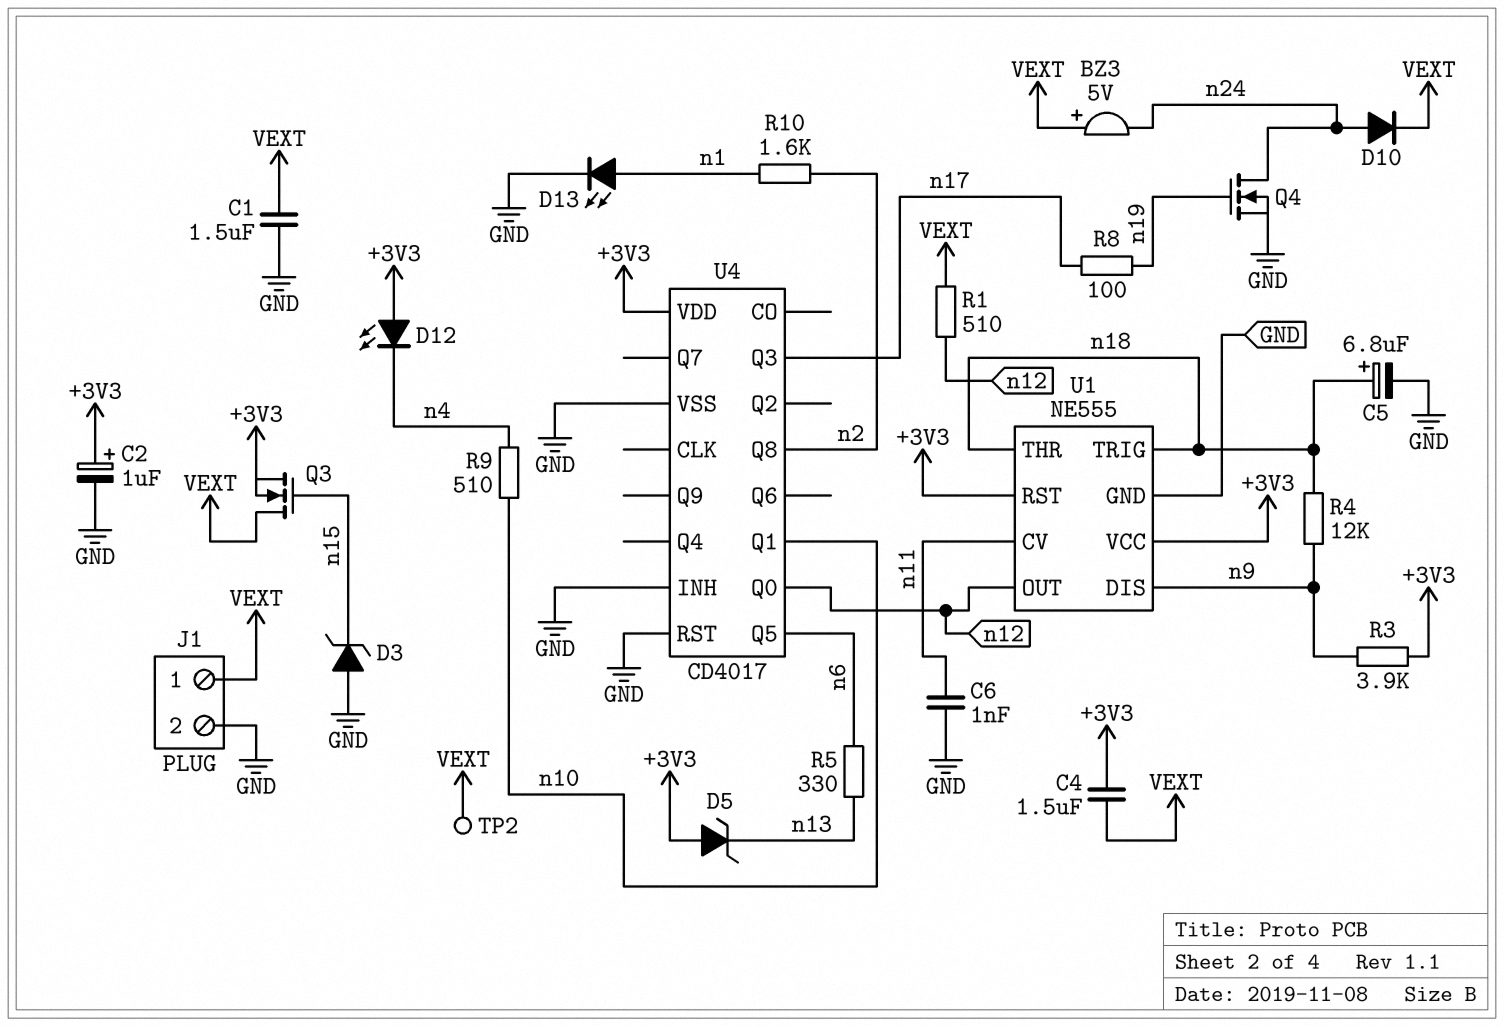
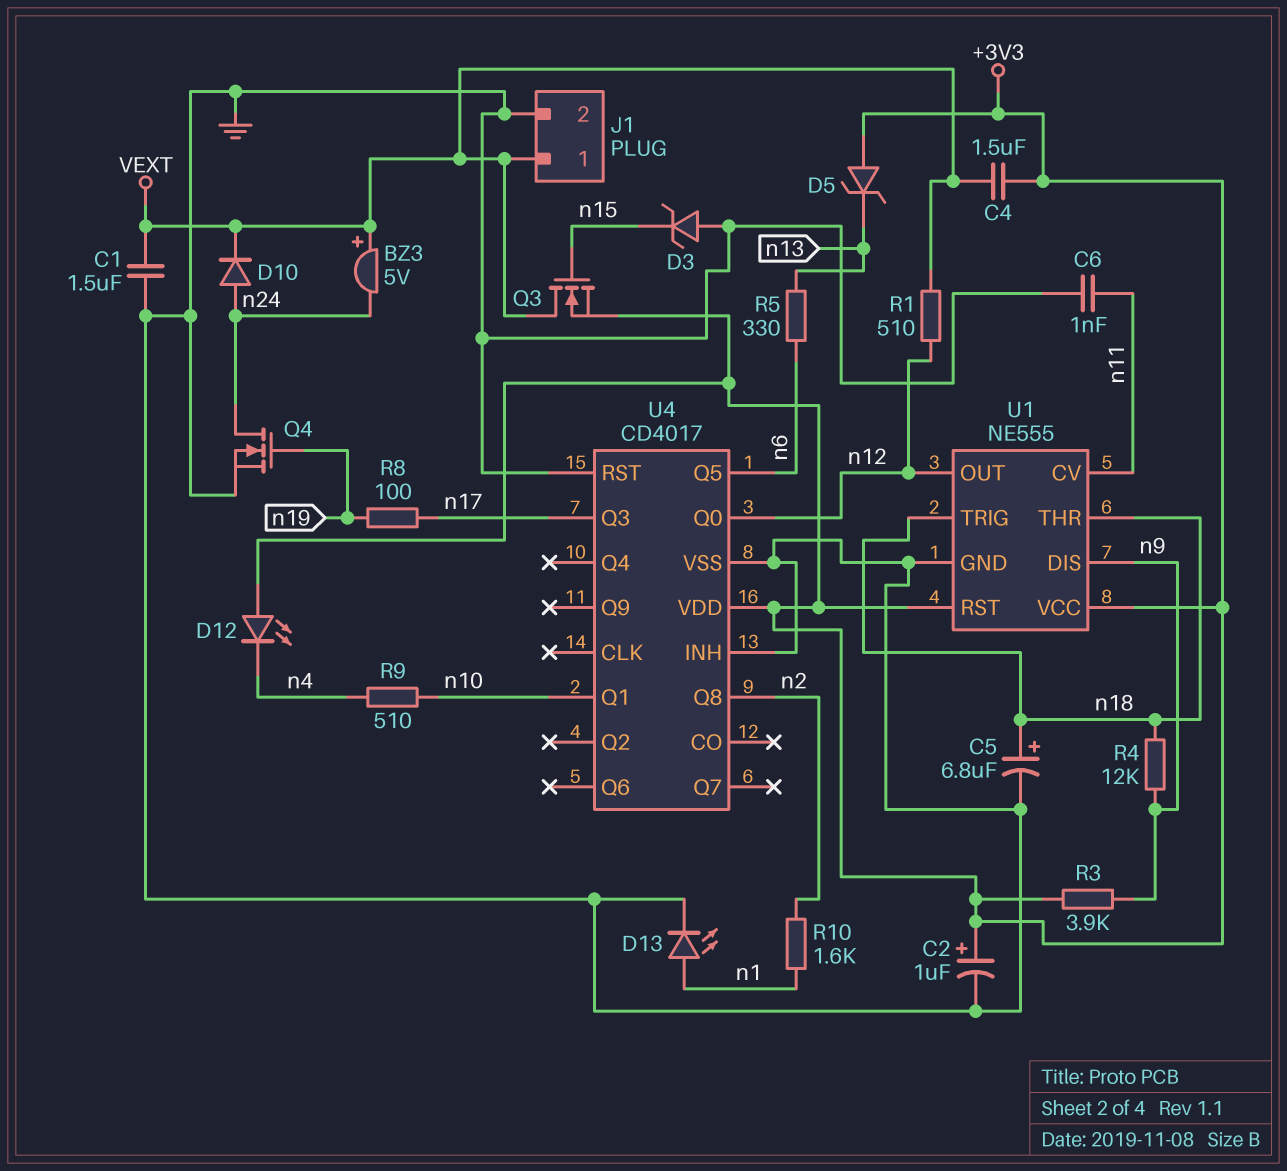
TP2: test point (VEXT) -> none

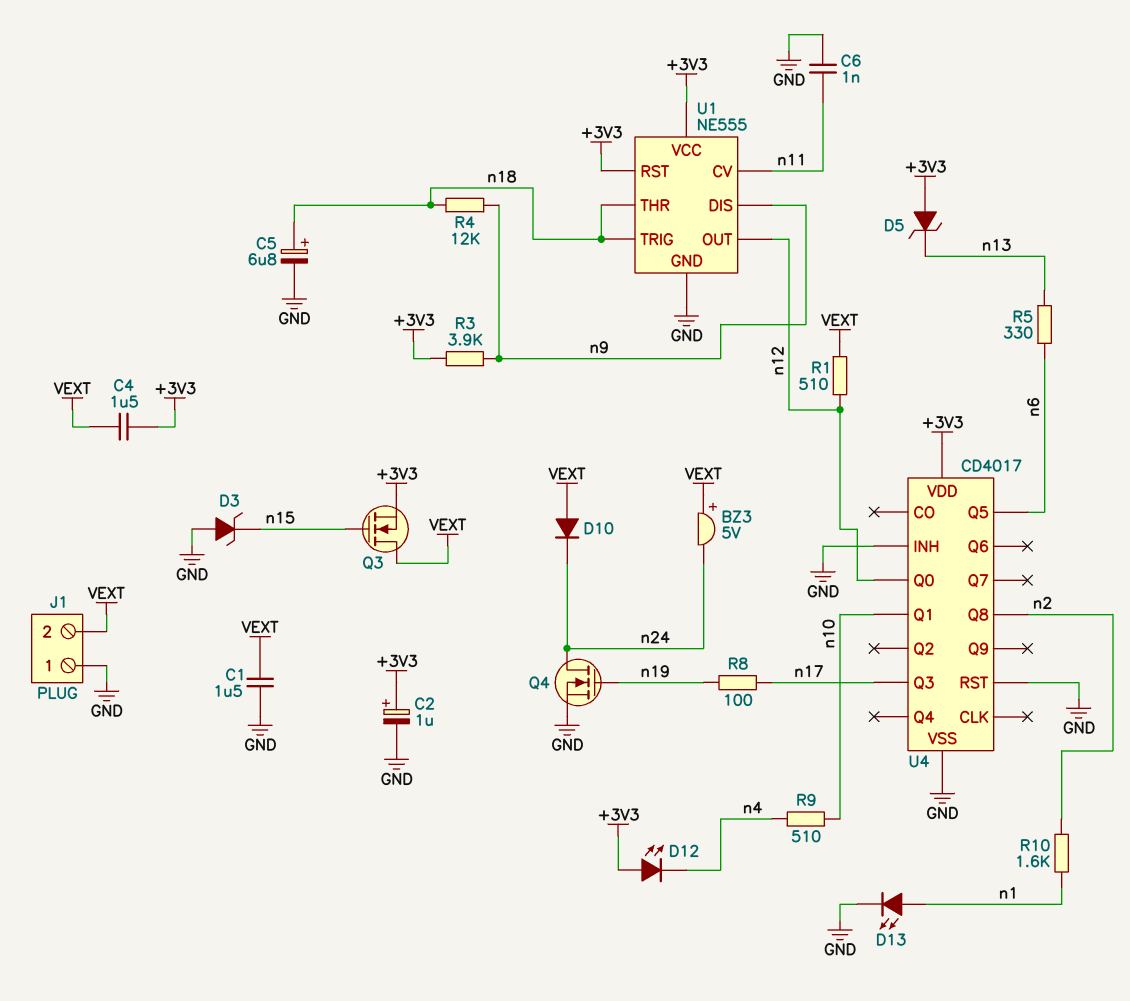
D10: diode (A n24, K VEXT) -> diode (A VEXT, K n24)
J1 pin 1: VEXT -> GND
J1 pin 2: GND -> VEXT

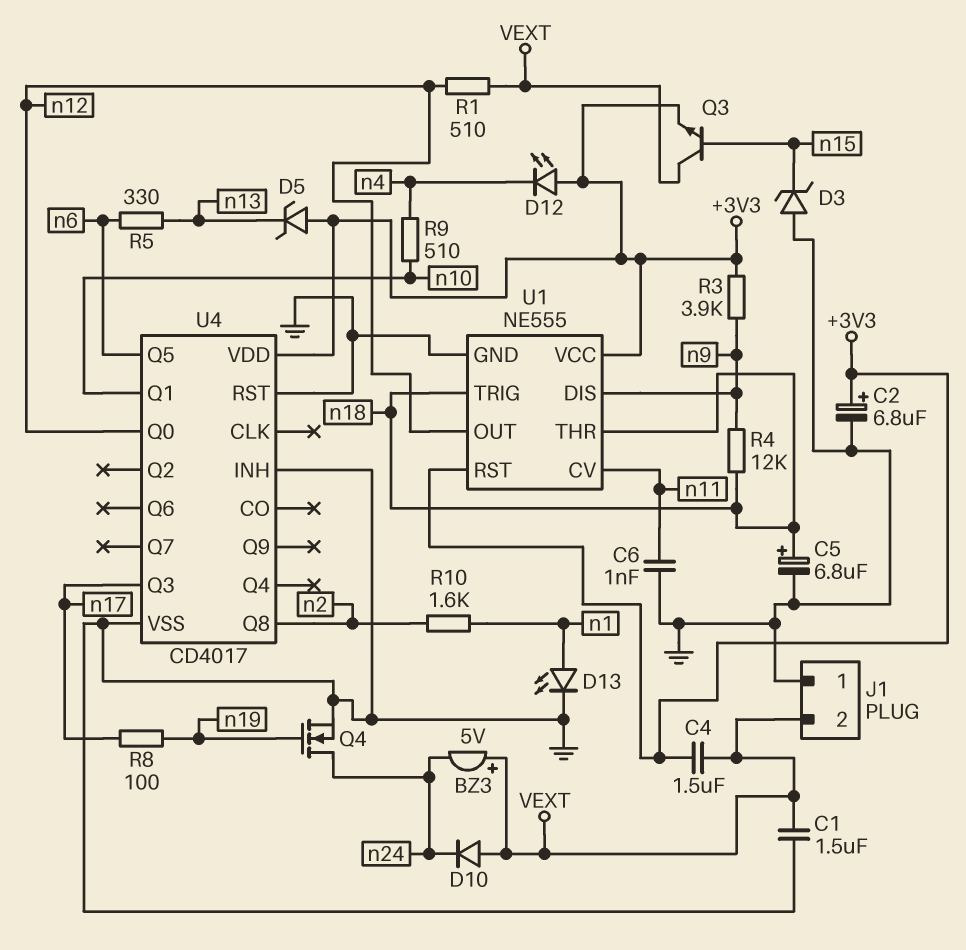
C2: 1uF (plus +3V3, minus GND) -> 6.8uF (plus +3V3, minus GND)
Q3: NMOS (G n15, D VEXT, S +3V3) -> NPN (B n15, C VEXT, E +3V3)

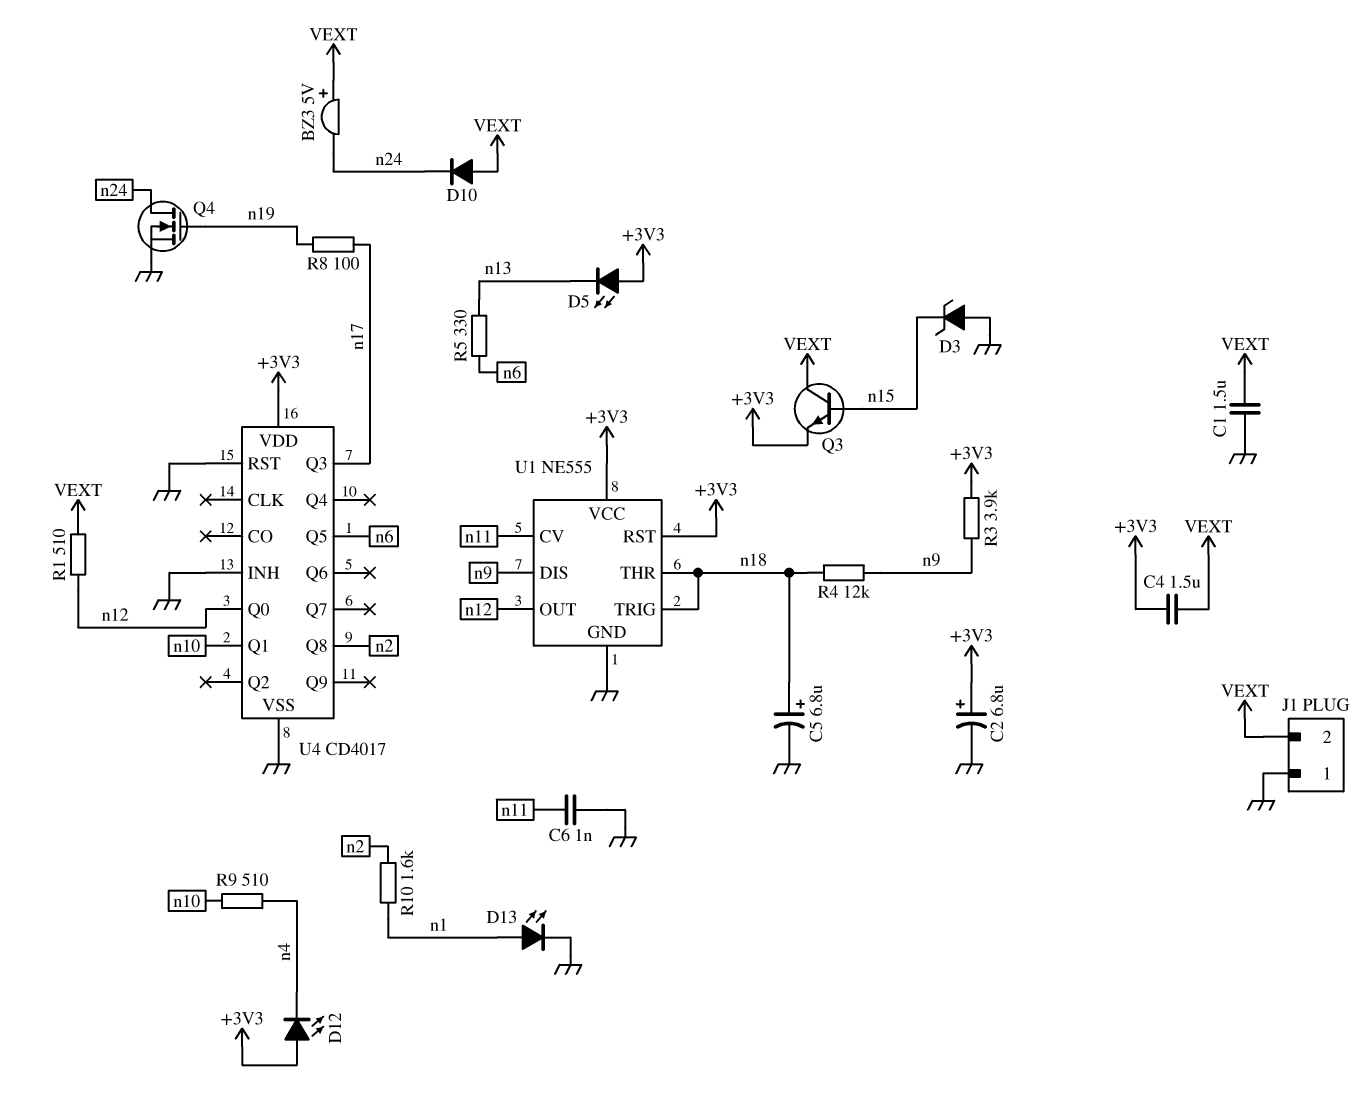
D5: zener (A +3V3, K n13) -> LED (A +3V3, K n13)

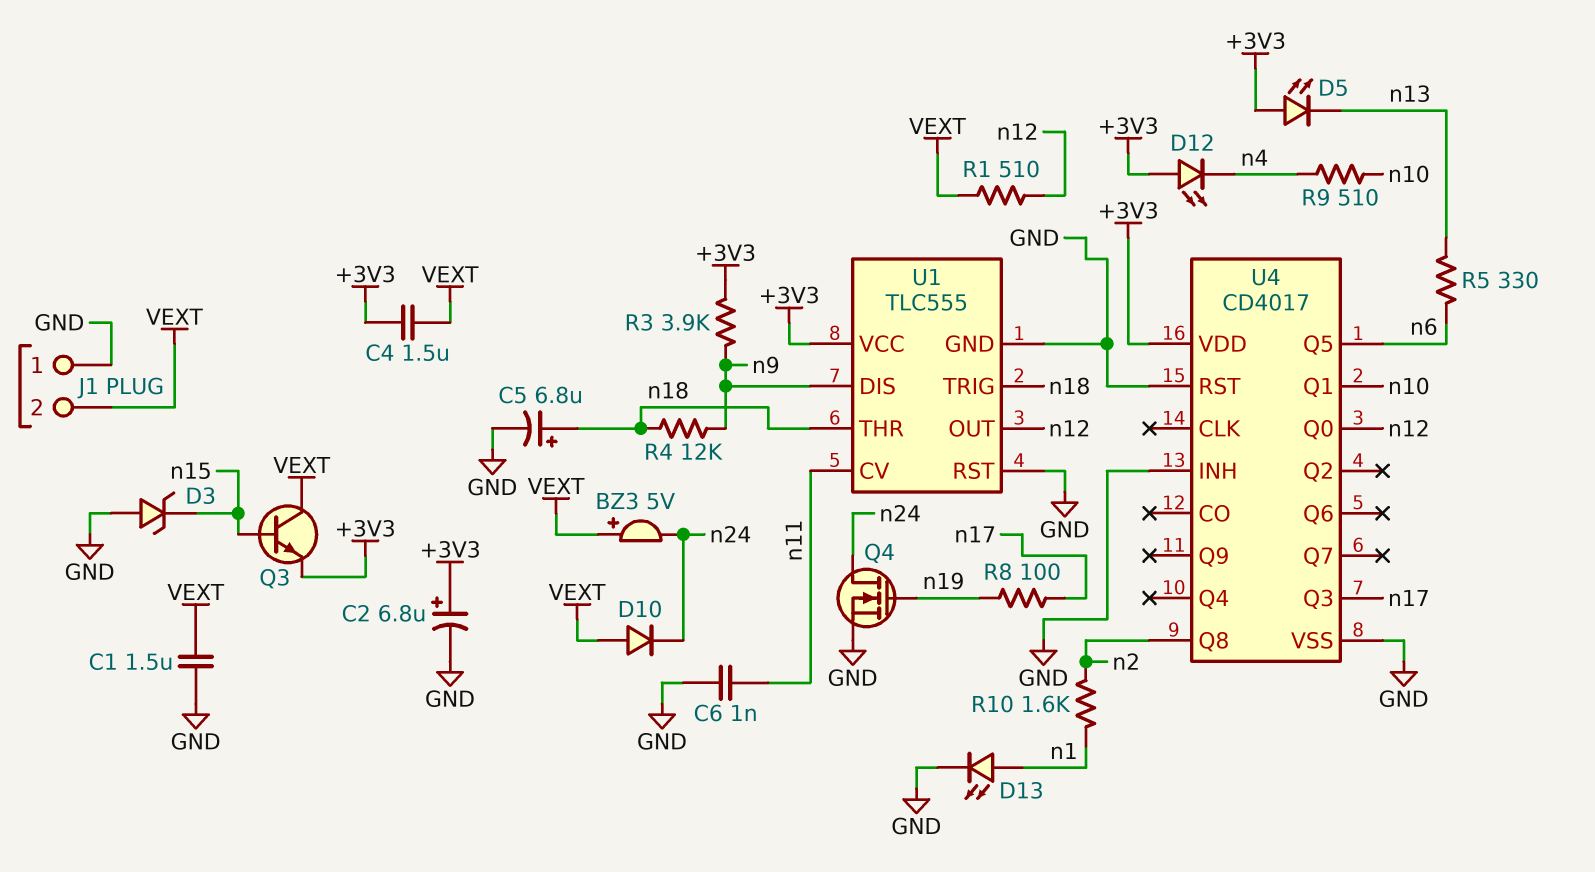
U1: NE555 -> TLC555
U1 pin RST: +3V3 -> GND

